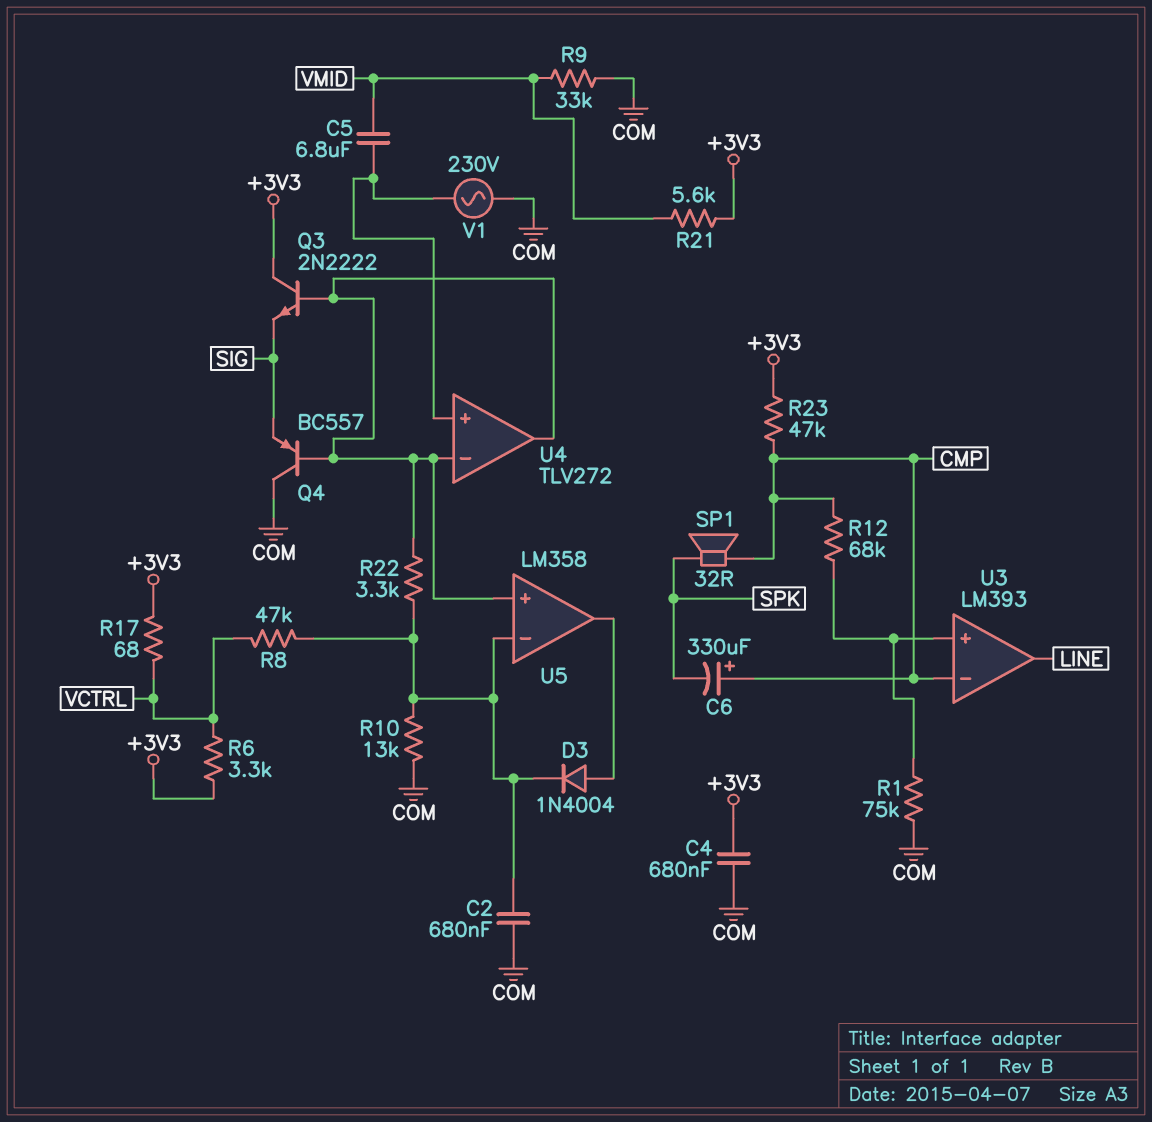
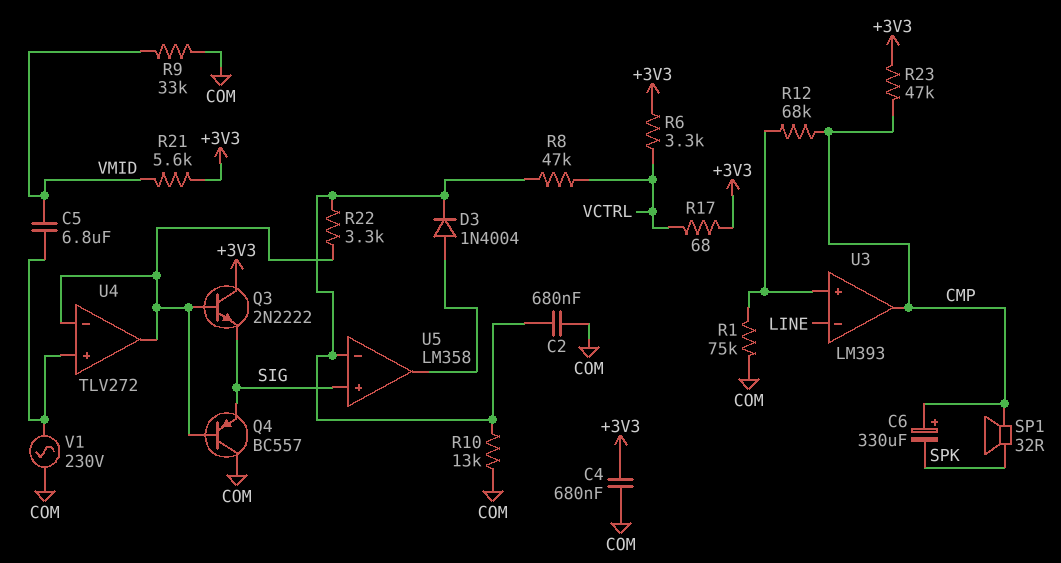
U3 pin in-: CMP -> LINE
U3 pin out: LINE -> CMP
U5 pin in+: U4/in- -> SIG

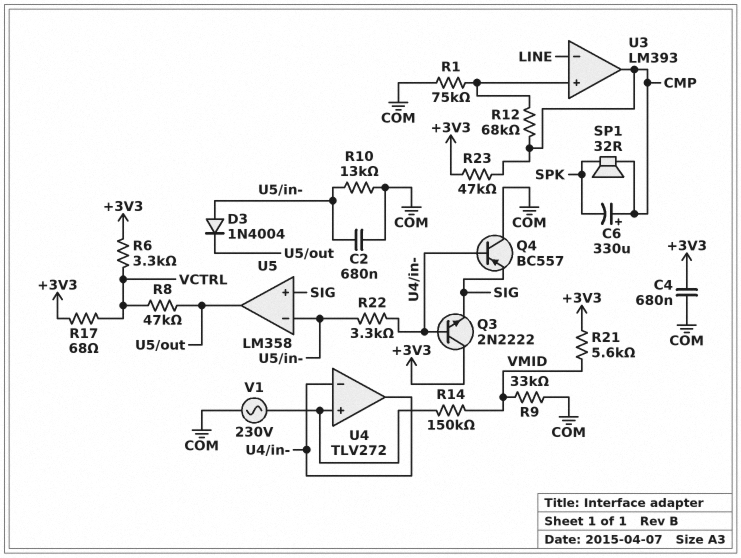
C5: 6.8uF (U4/in+, VMID) -> none
D3: diode 1N4004 (A U5/out, K U5/in-) -> diode 1N4004 (A U5/in-, K U5/out)
R8: 47k (U5/in-, VCTRL) -> 47k (U5/out, VCTRL)
R14: none -> 150k (U4/in+, VMID)

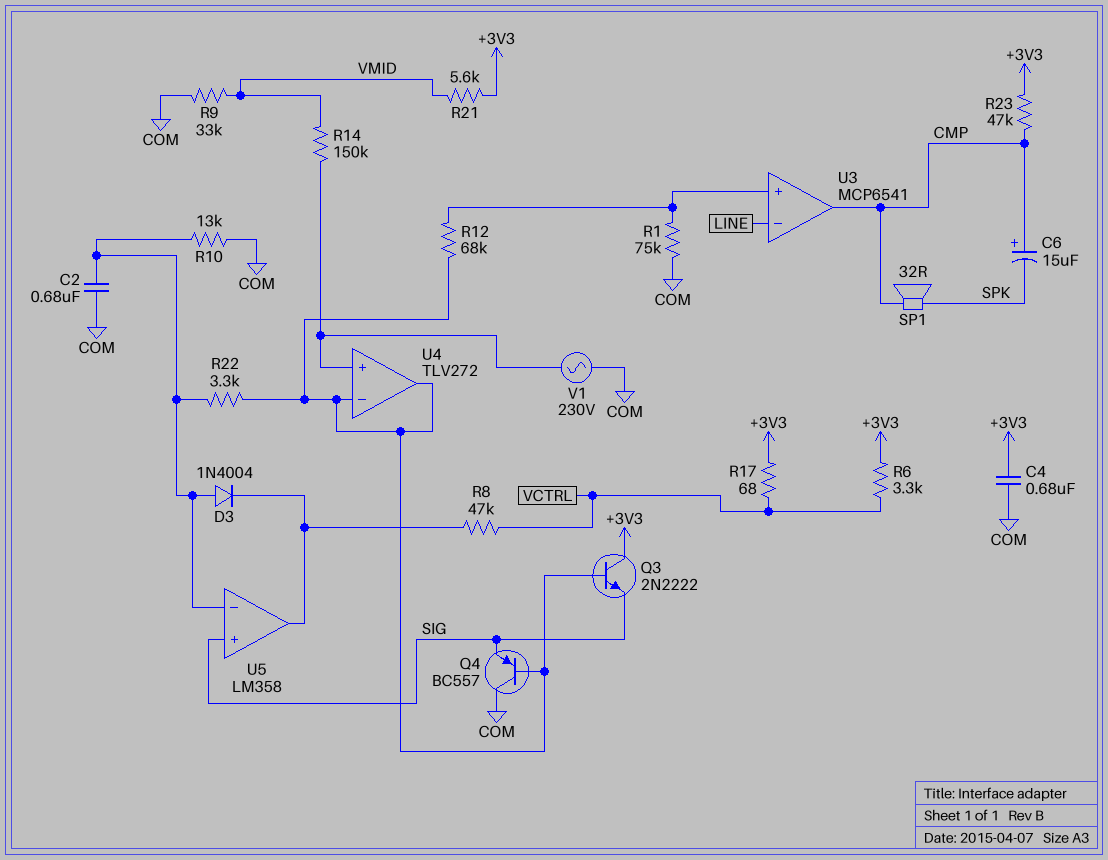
C6: 330uF (plus CMP, minus SPK) -> 15uF (plus CMP, minus SPK)
R12: 68k (CMP, U3/in+) -> 68k (U3/in+, U4/in-)
U3: LM393 -> MCP6541

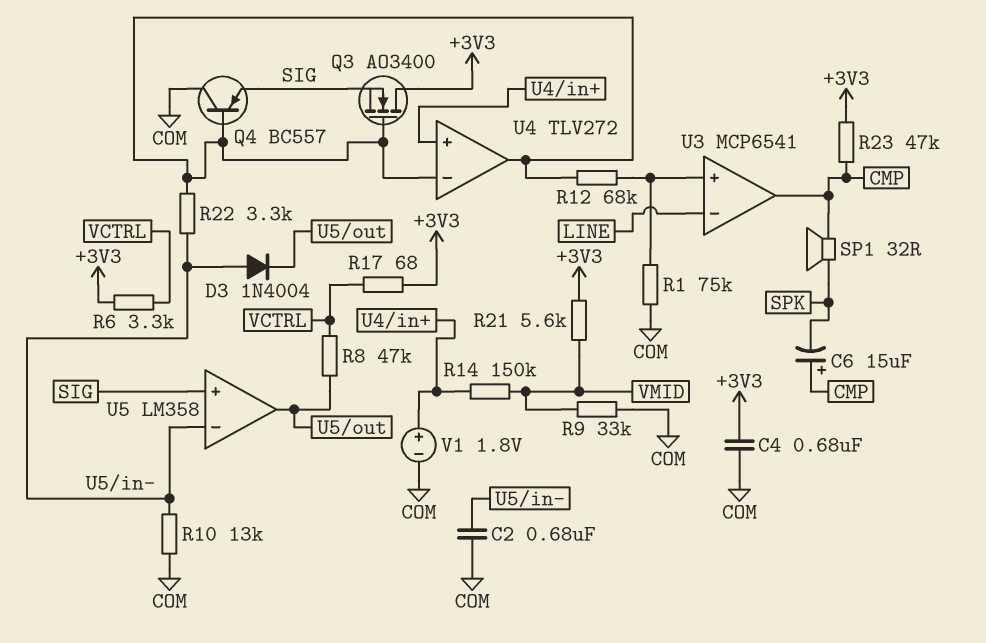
Q3: NPN 2N2222 (B U4/in-, C +3V3, E SIG) -> NMOS AO3400 (G U4/in-, D +3V3, S SIG)
V1: AC 230V (COM, U4/in+) -> 1.8V (plus U4/in+, minus COM)

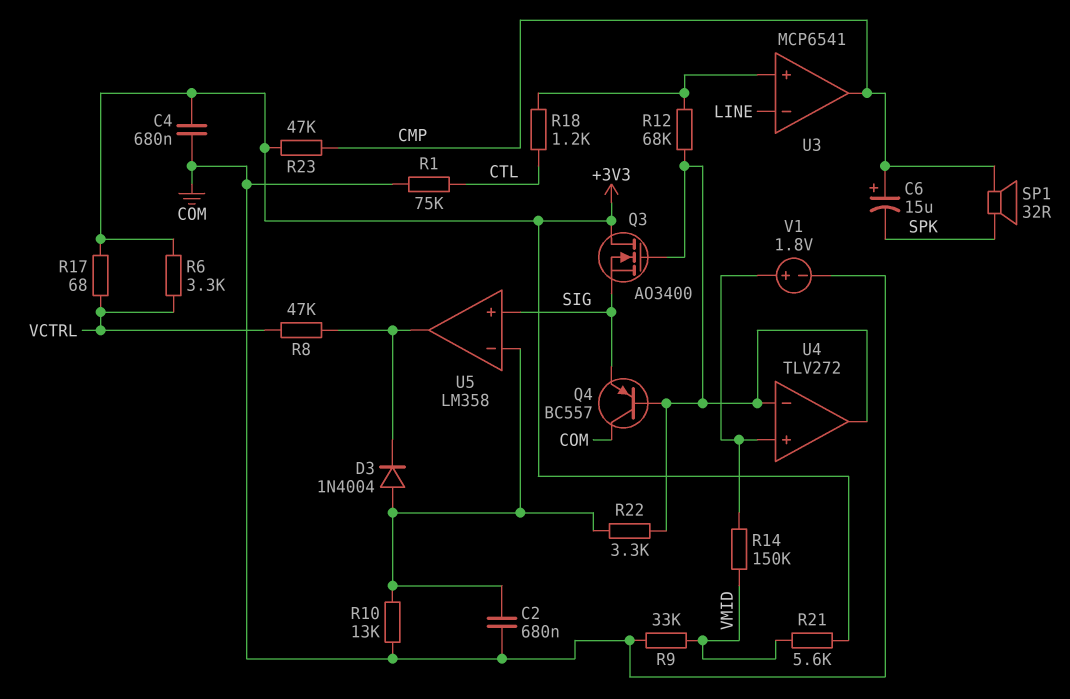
R1: 75k (COM, U3/in+) -> 75k (COM, CTL)
R18: none -> 1.2k (CTL, U3/in+)

